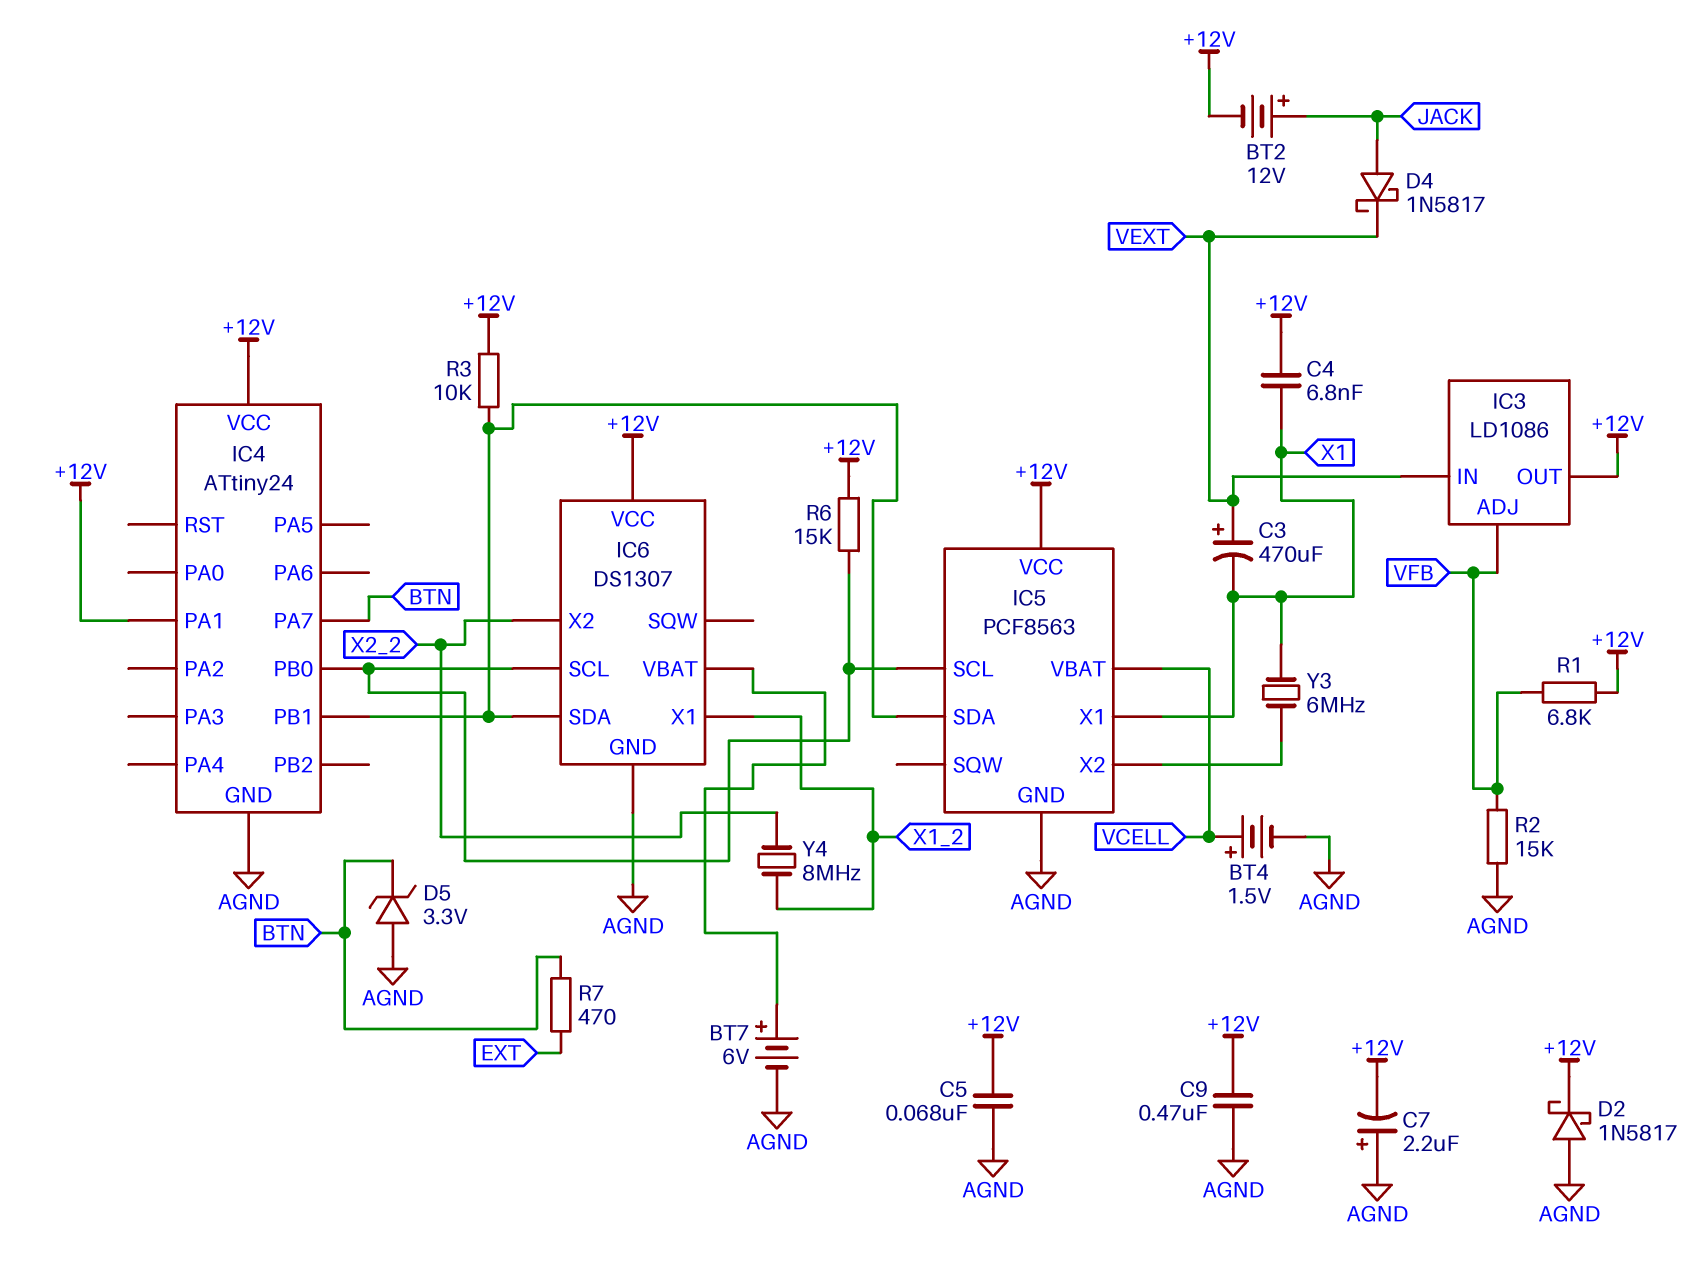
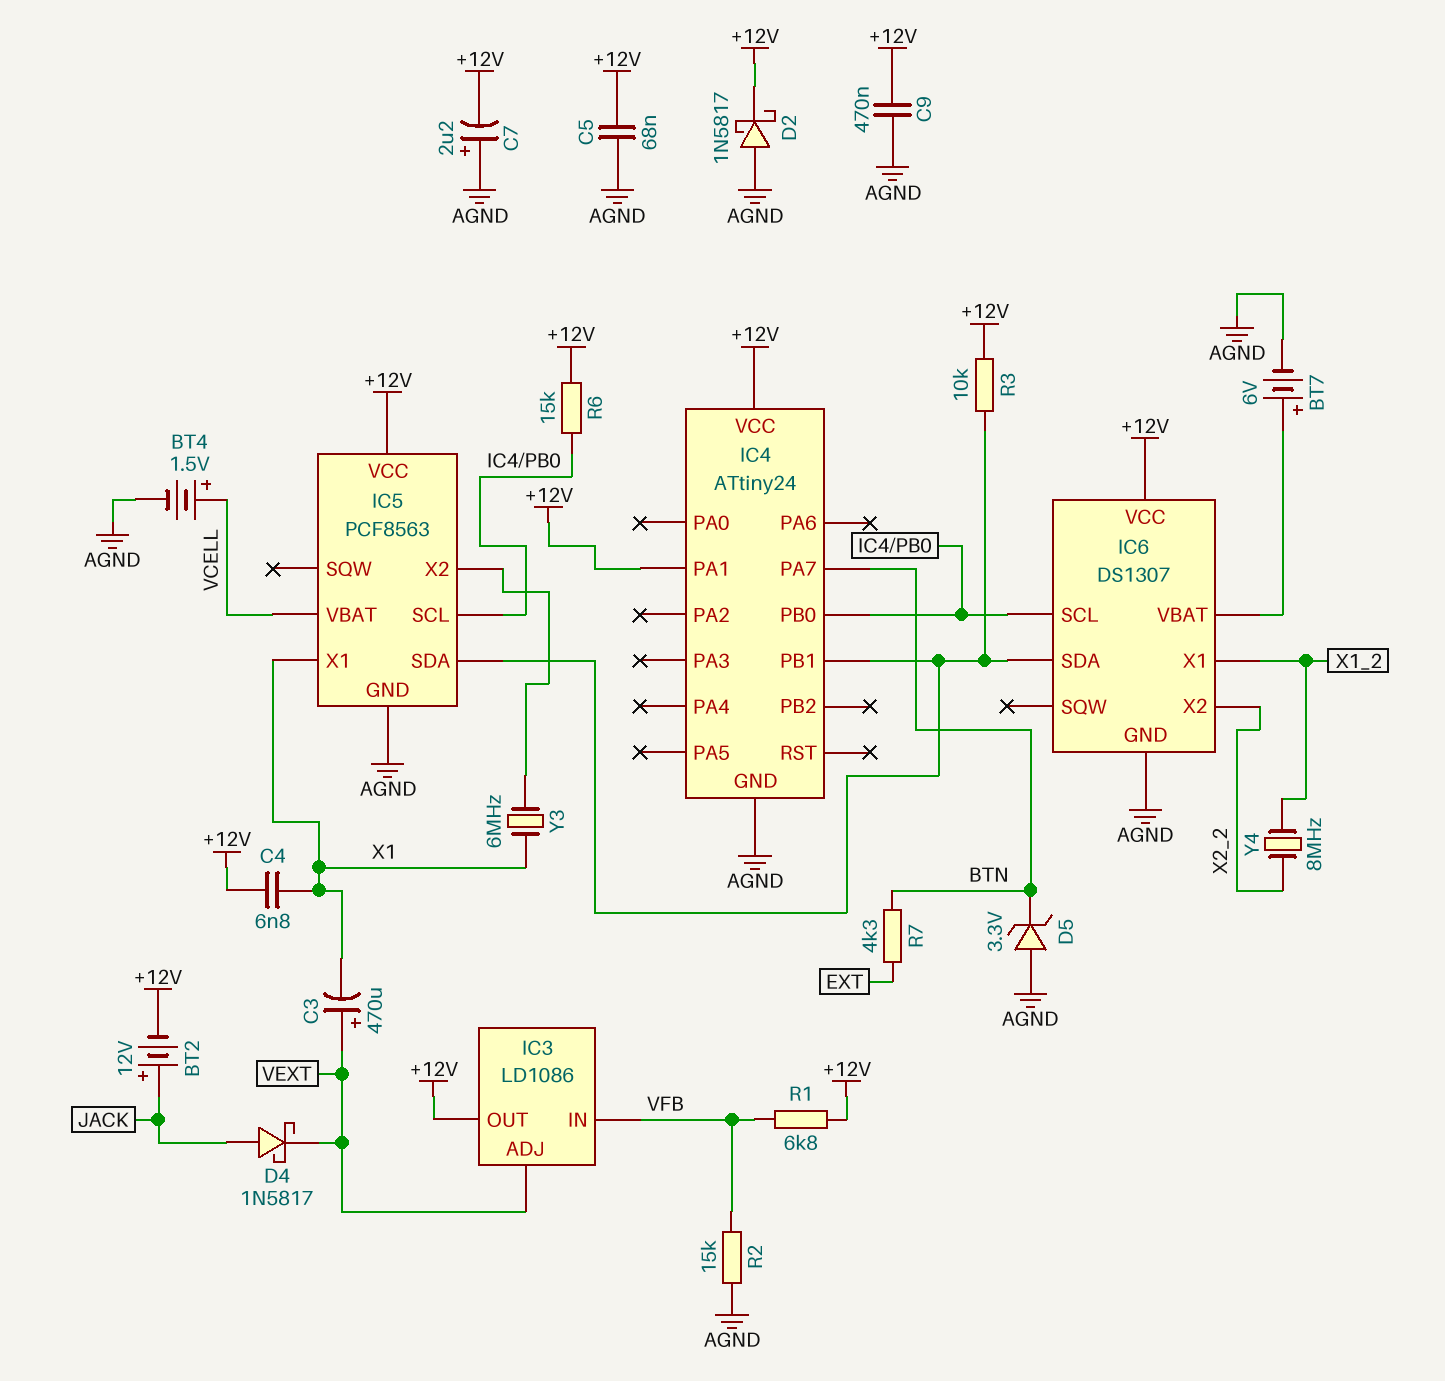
IC3 pin ADJ: VFB -> VEXT
IC3 pin IN: VEXT -> VFB
R7: 470 (BTN, EXT) -> 4.3k (BTN, EXT)

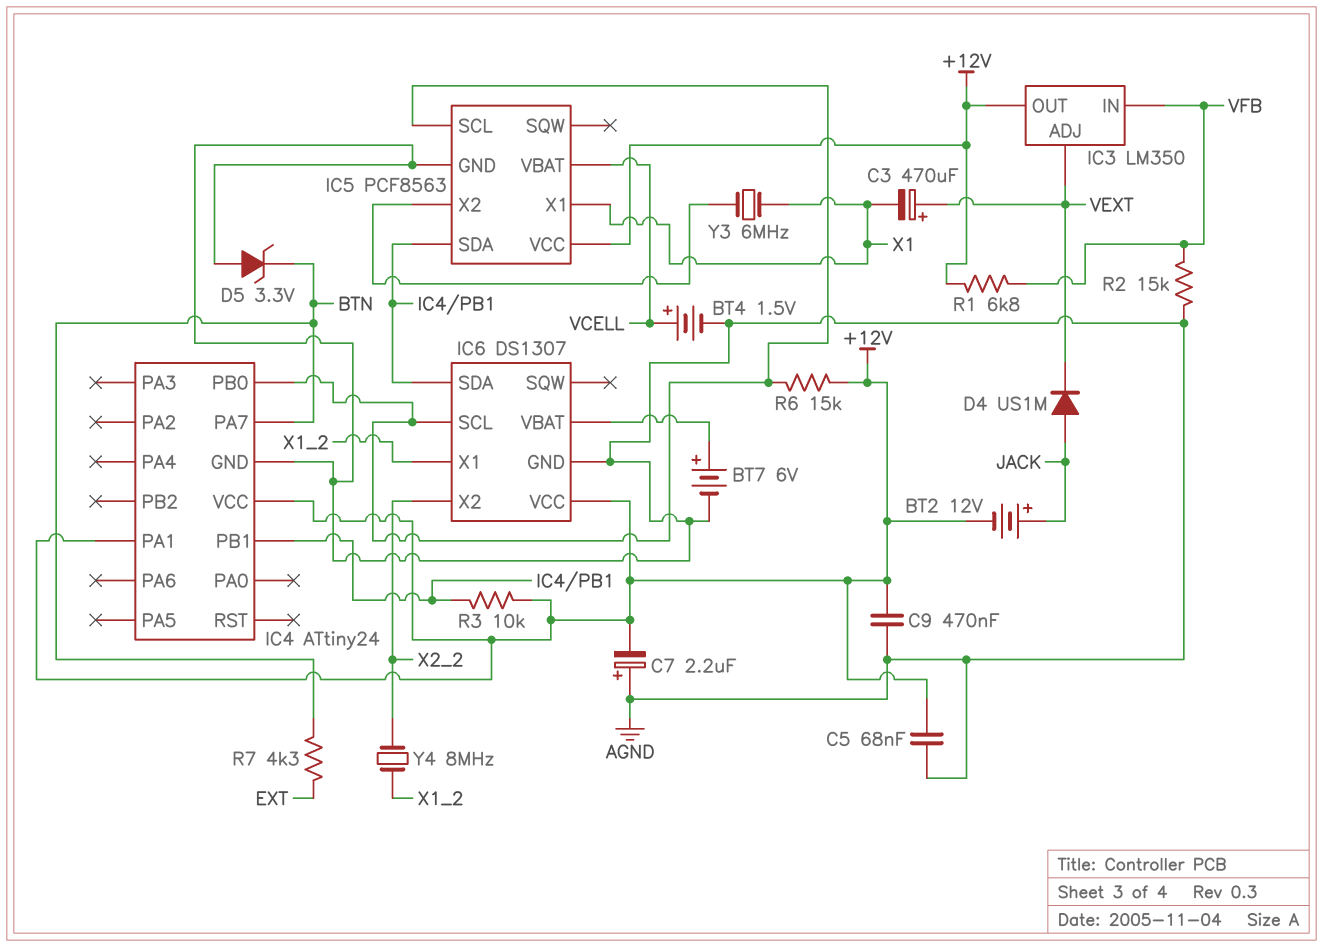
C4: 6.8nF (+12V, X1) -> none
D2: schottky 1N5817 (A AGND, K +12V) -> none
D4: schottky 1N5817 (A JACK, K VEXT) -> diode US1M (A JACK, K VEXT)
IC3: LD1086 -> LM350

